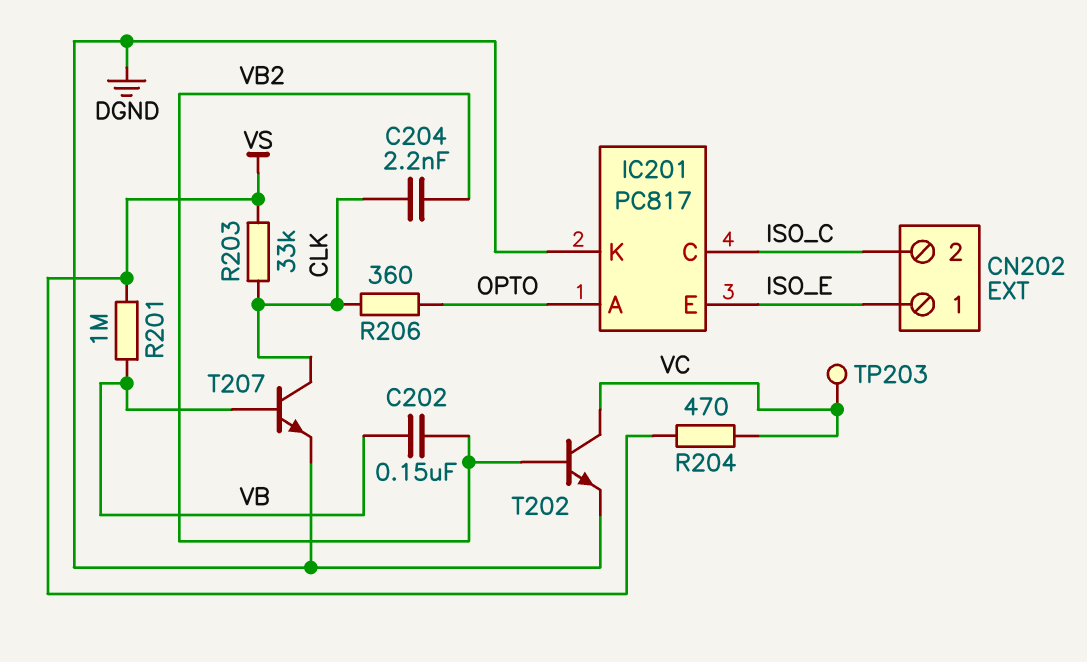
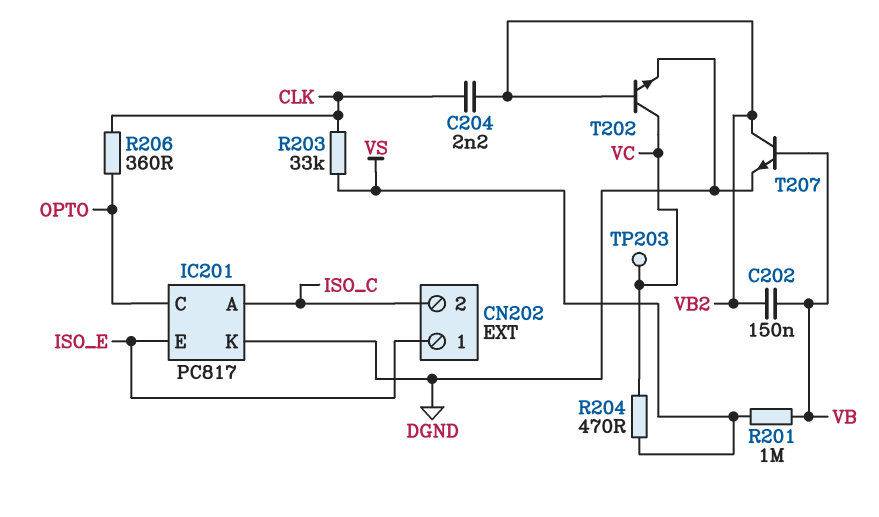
IC201 pin A: OPTO -> ISO_C
IC201 pin C: ISO_C -> OPTO
T207: NPN (B VB, C CLK, E DGND) -> NPN (B VB, C VB2, E DGND)

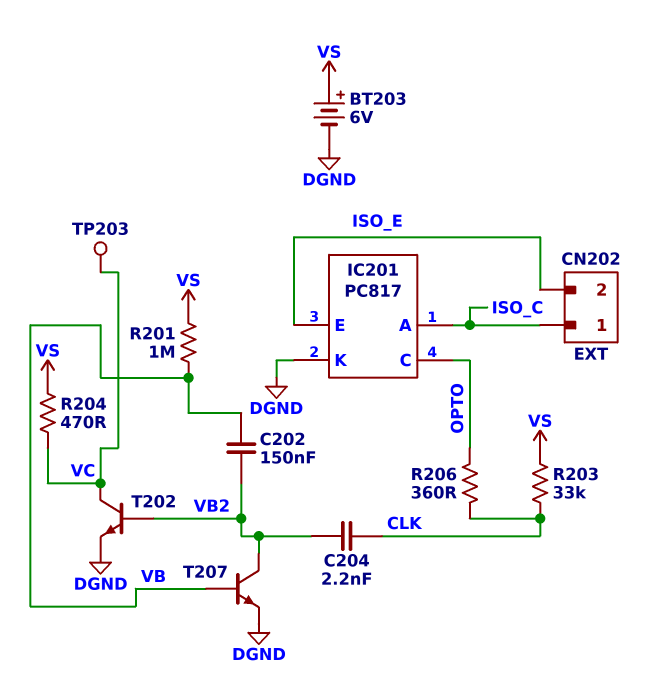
BT203: none -> 6V (plus VS, minus DGND)
CN202 pin 1: ISO_E -> ISO_C
CN202 pin 2: ISO_C -> ISO_E

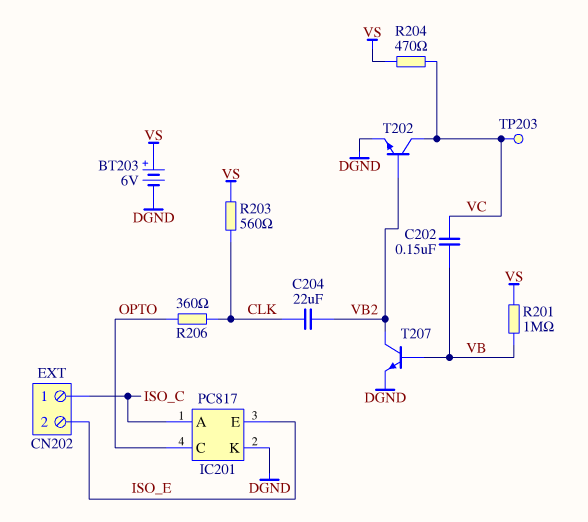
C202: 150nF (VB, VB2) -> 150nF (VB, VC)
C204: 2.2nF (CLK, VB2) -> 22uF (CLK, VB2)
R203: 33k (CLK, VS) -> 560 (CLK, VS)

